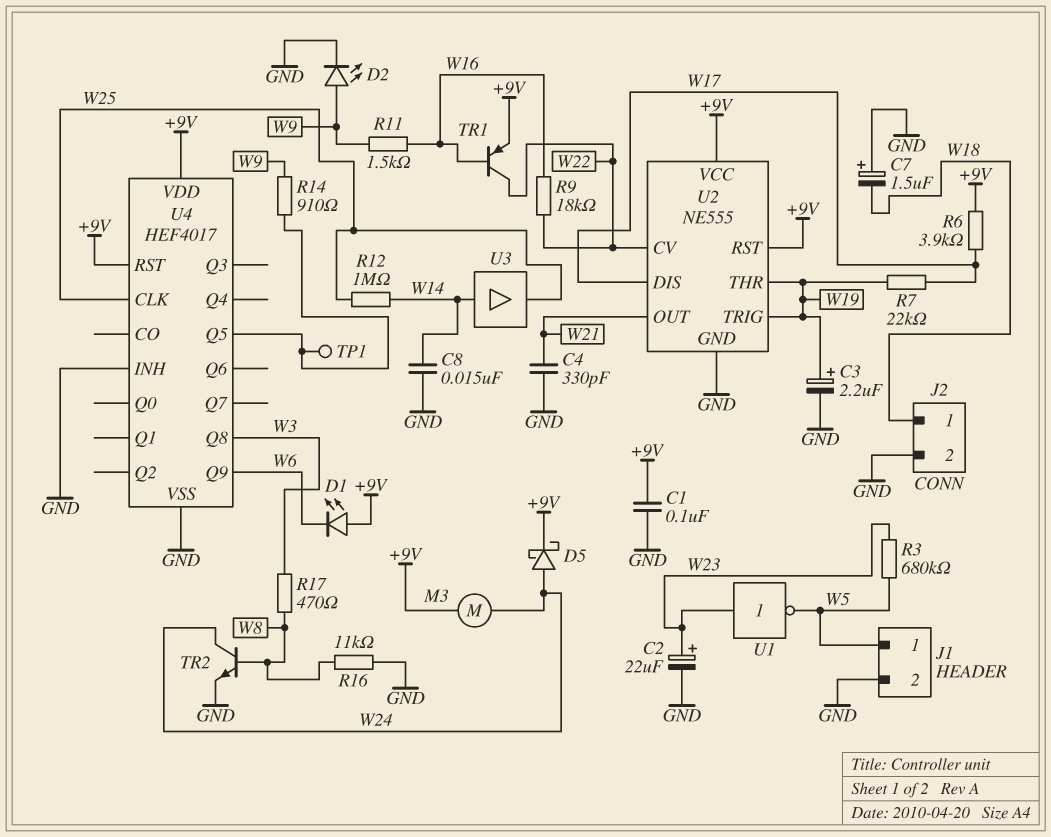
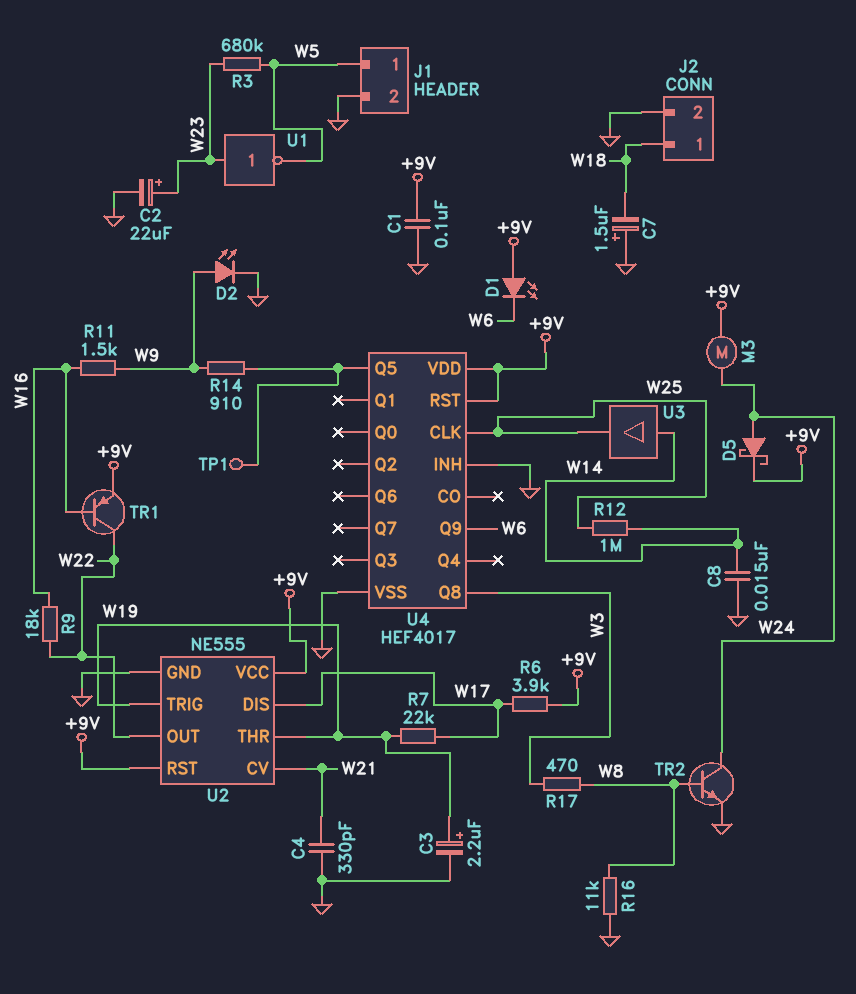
U2 pin CV: W22 -> W21
U2 pin OUT: W21 -> W22

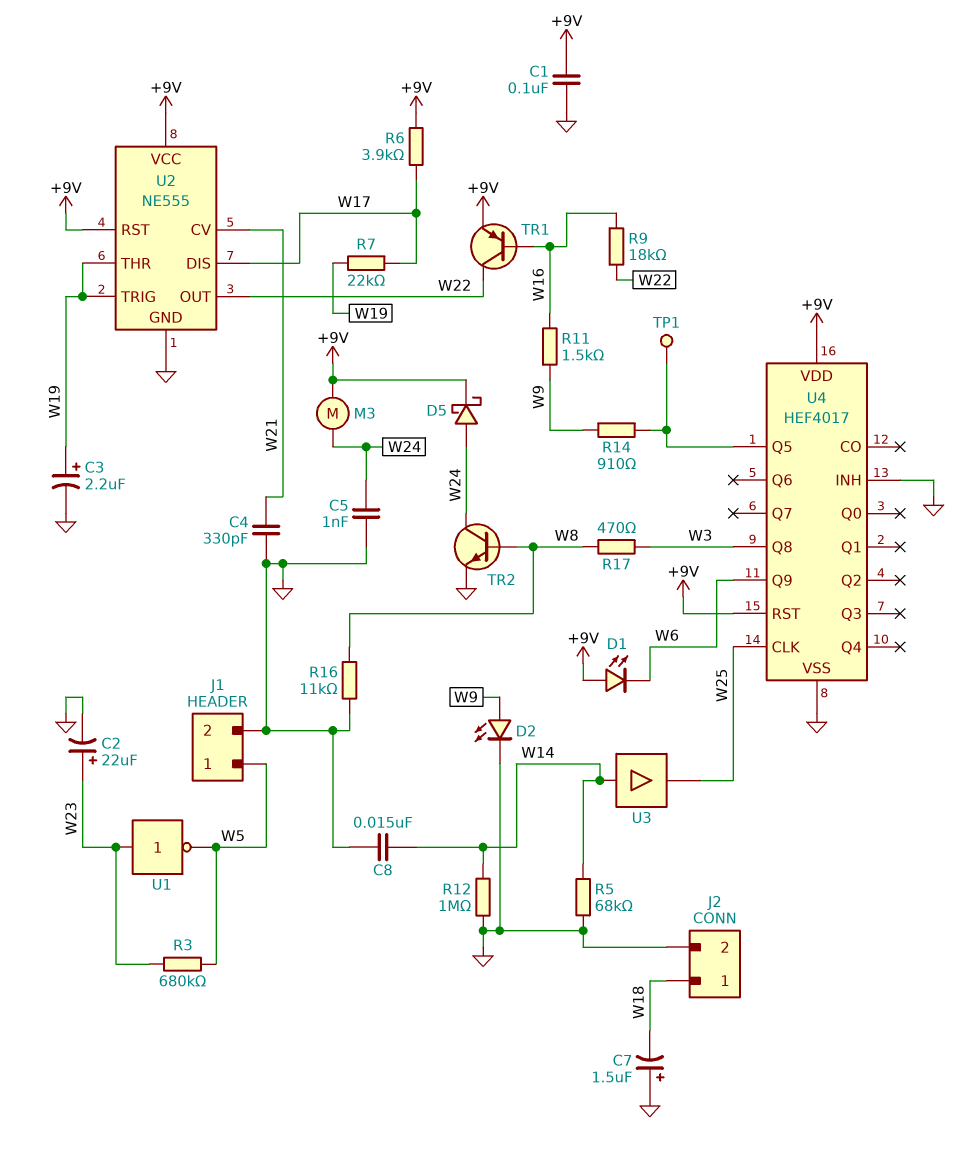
C5: none -> 1nF (GND, W24)
R5: none -> 68k (GND, W14)
R12: 1M (W14, W25) -> 1M (GND, W14)

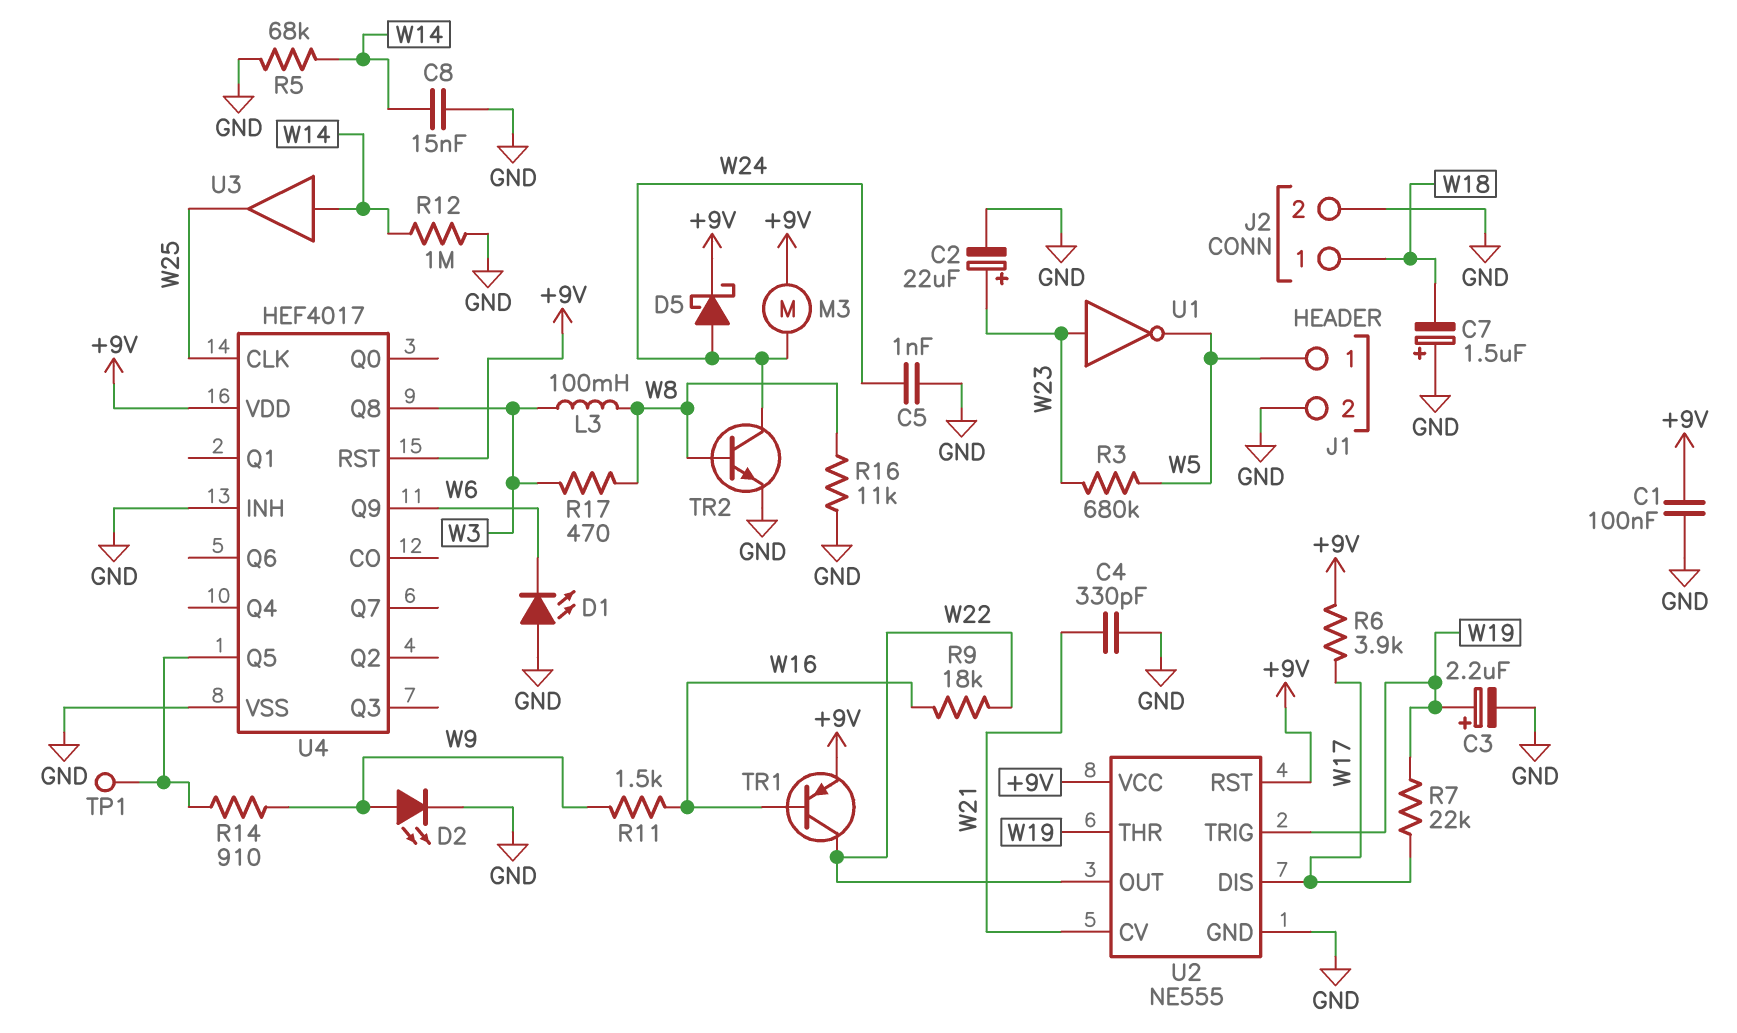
D1: LED (A +9V, K W6) -> LED (A GND, K W6)
L3: none -> 100mH (W3, W8)

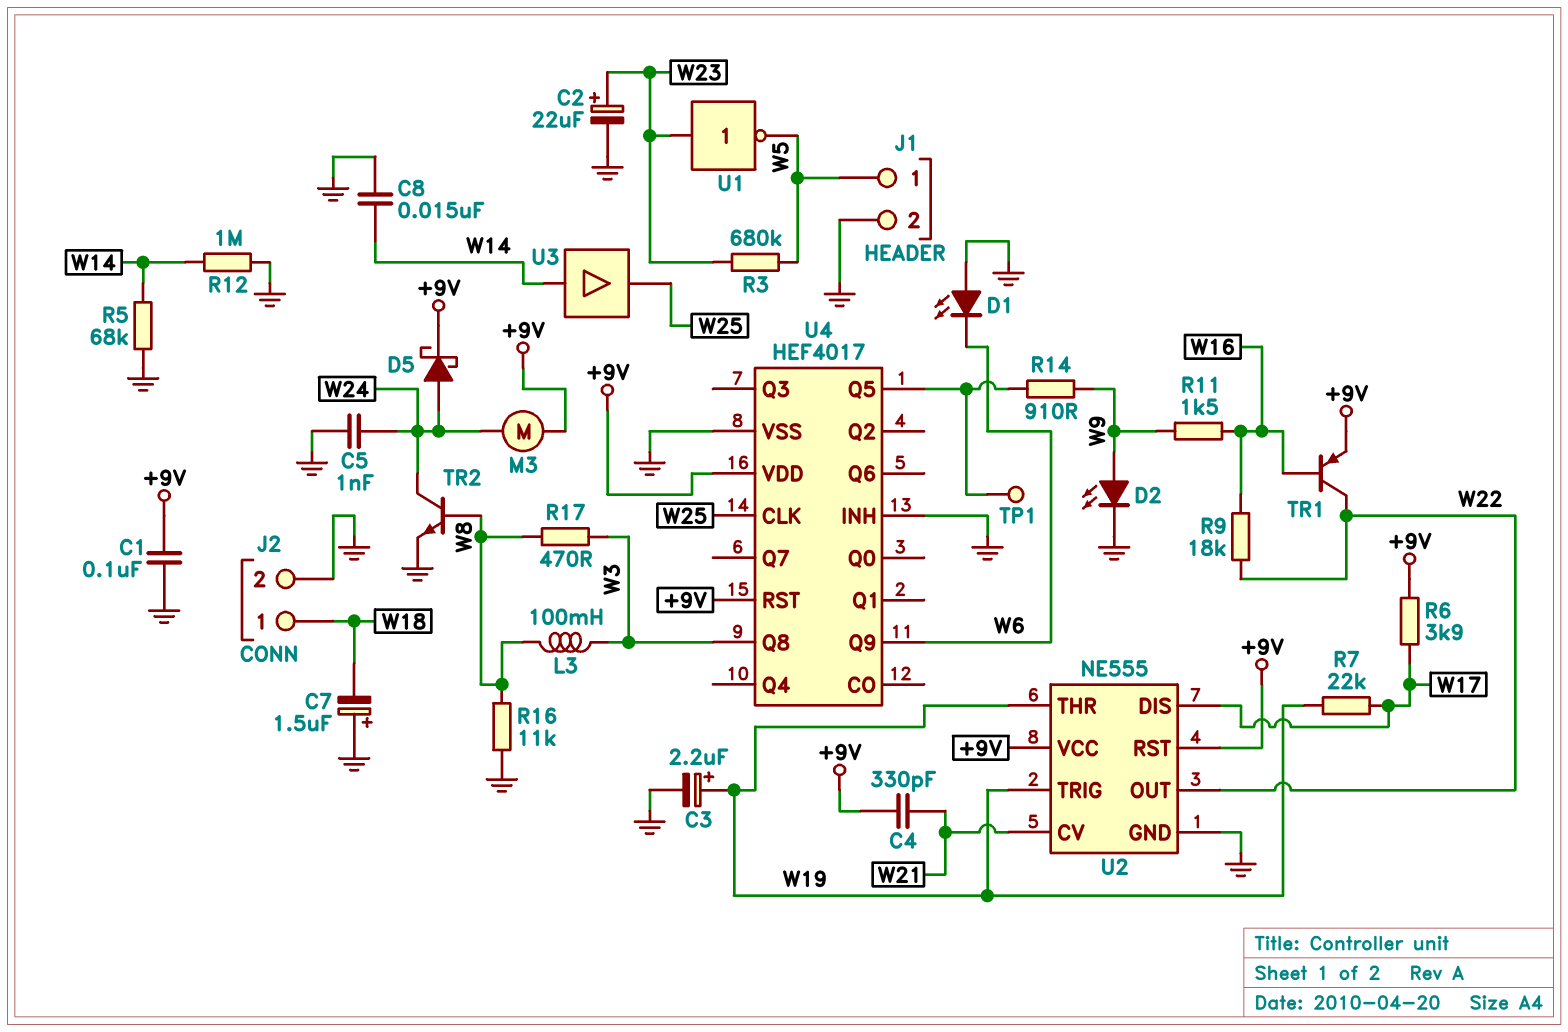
C4: 330pF (GND, W21) -> 330pF (+9V, W21)

